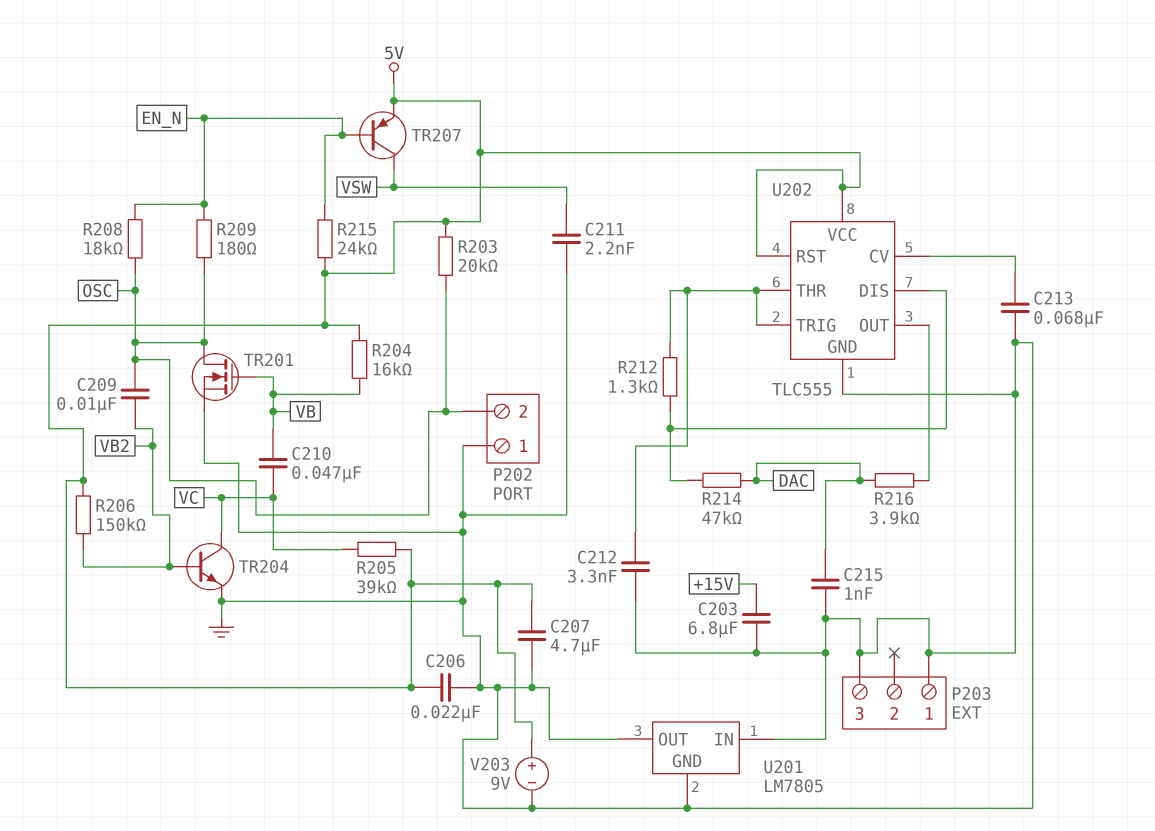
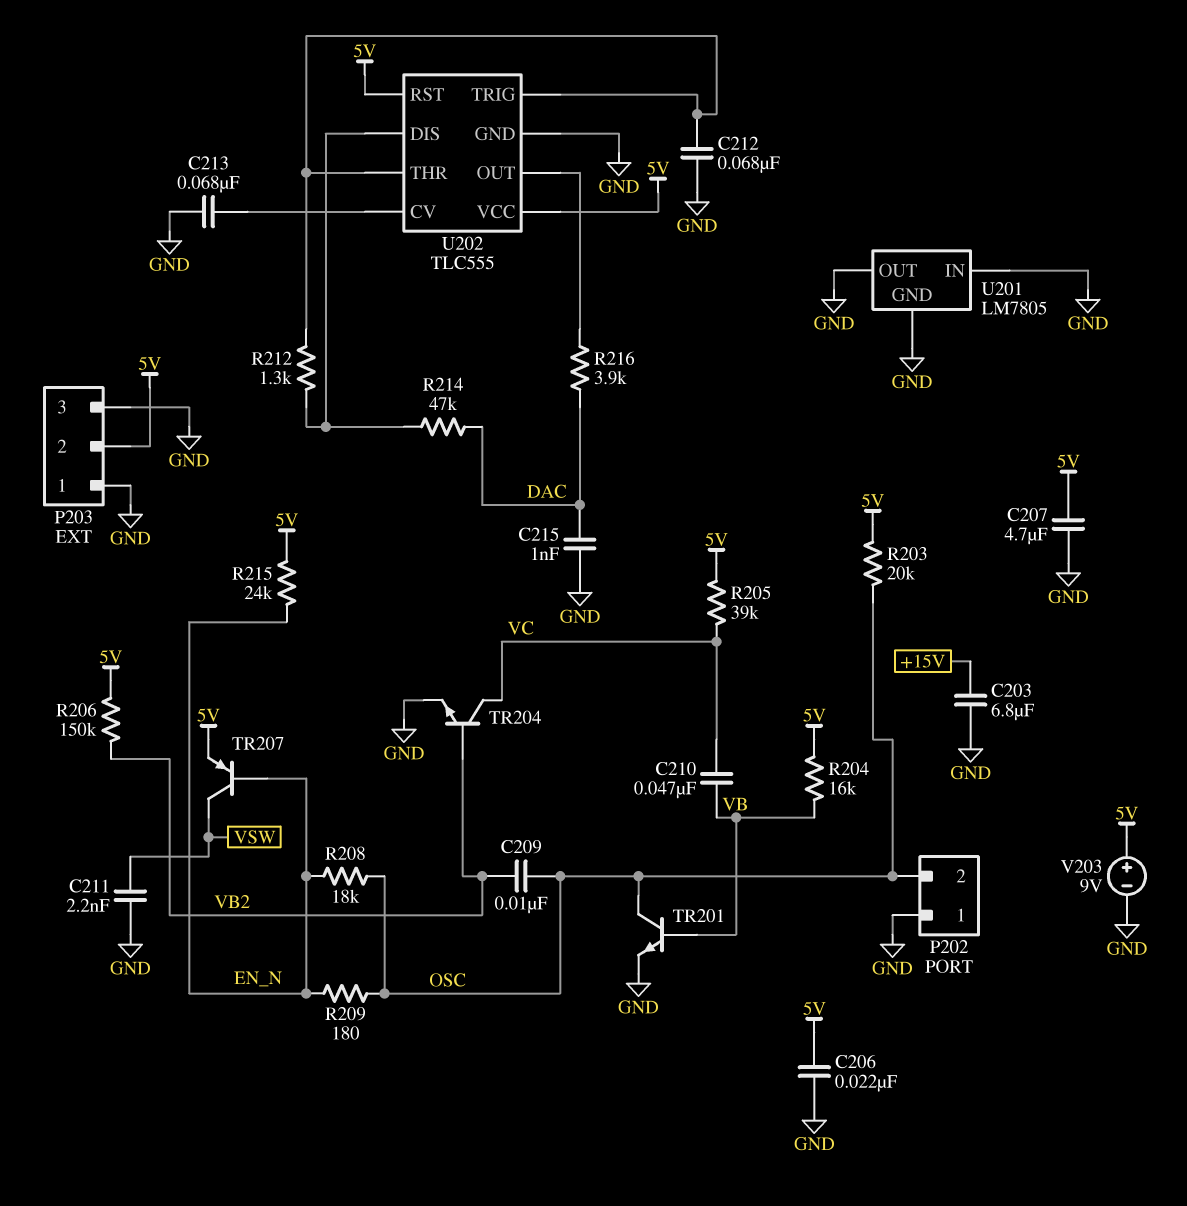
C212: 3.3nF (GND, U202/THR) -> 68nF (GND, U202/THR)
P203 pin 2: none -> 5V
TR201: NMOS (G VB, D OSC, S GND) -> NPN (B VB, C OSC, E GND)

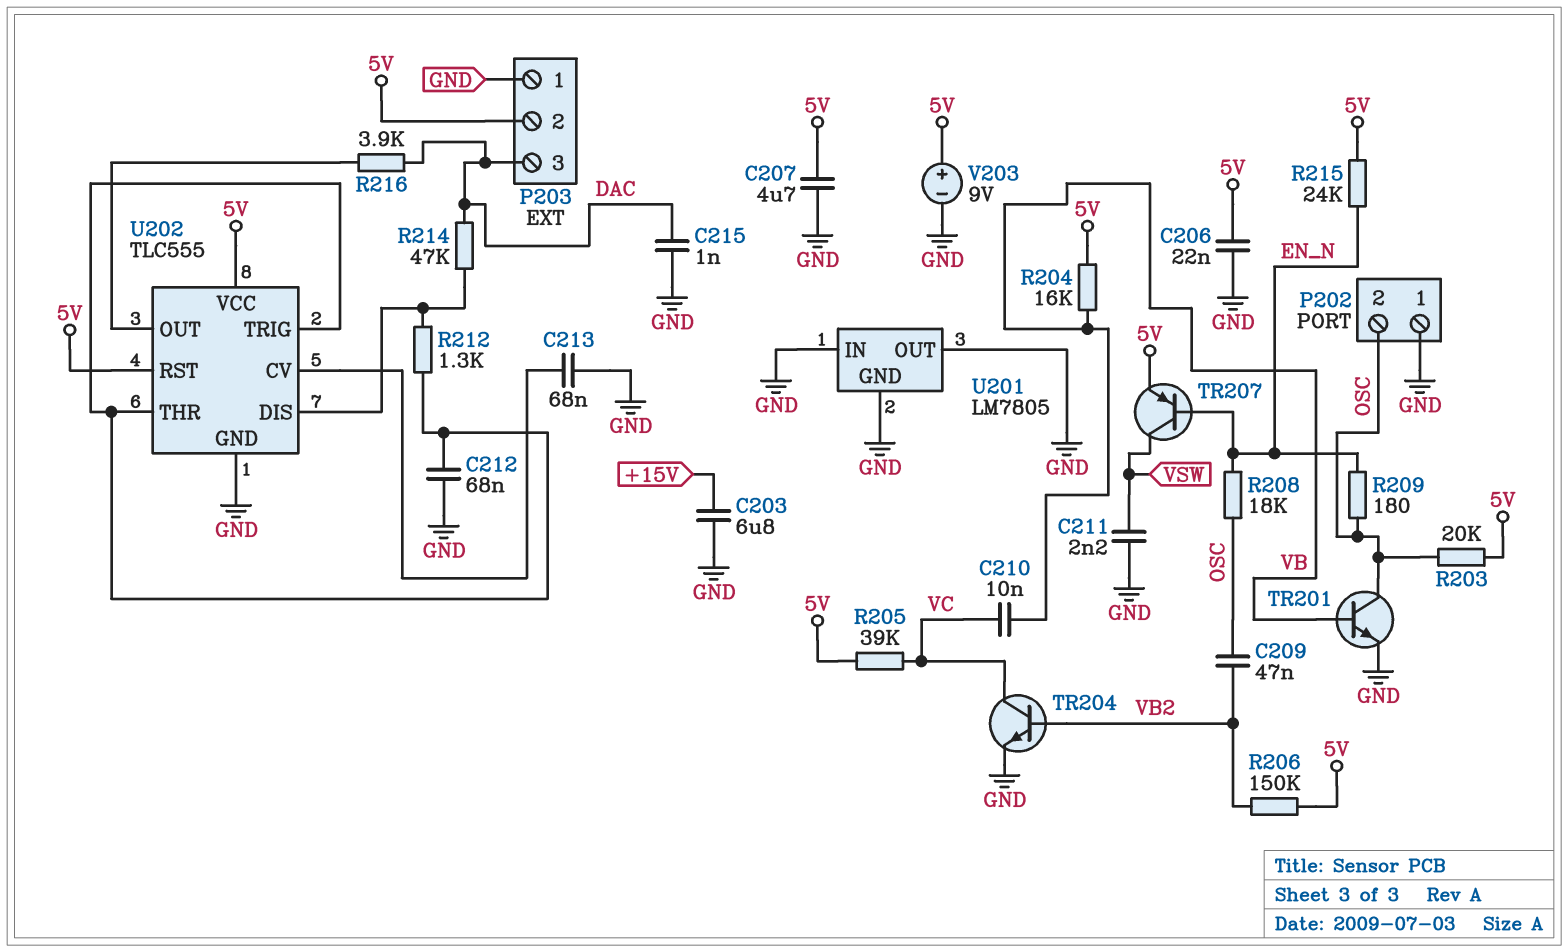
C209: 10nF (OSC, VB2) -> 47nF (OSC, VB2)
C210: 47nF (VB, VC) -> 10nF (VB, VC)
P203 pin 3: GND -> DAC

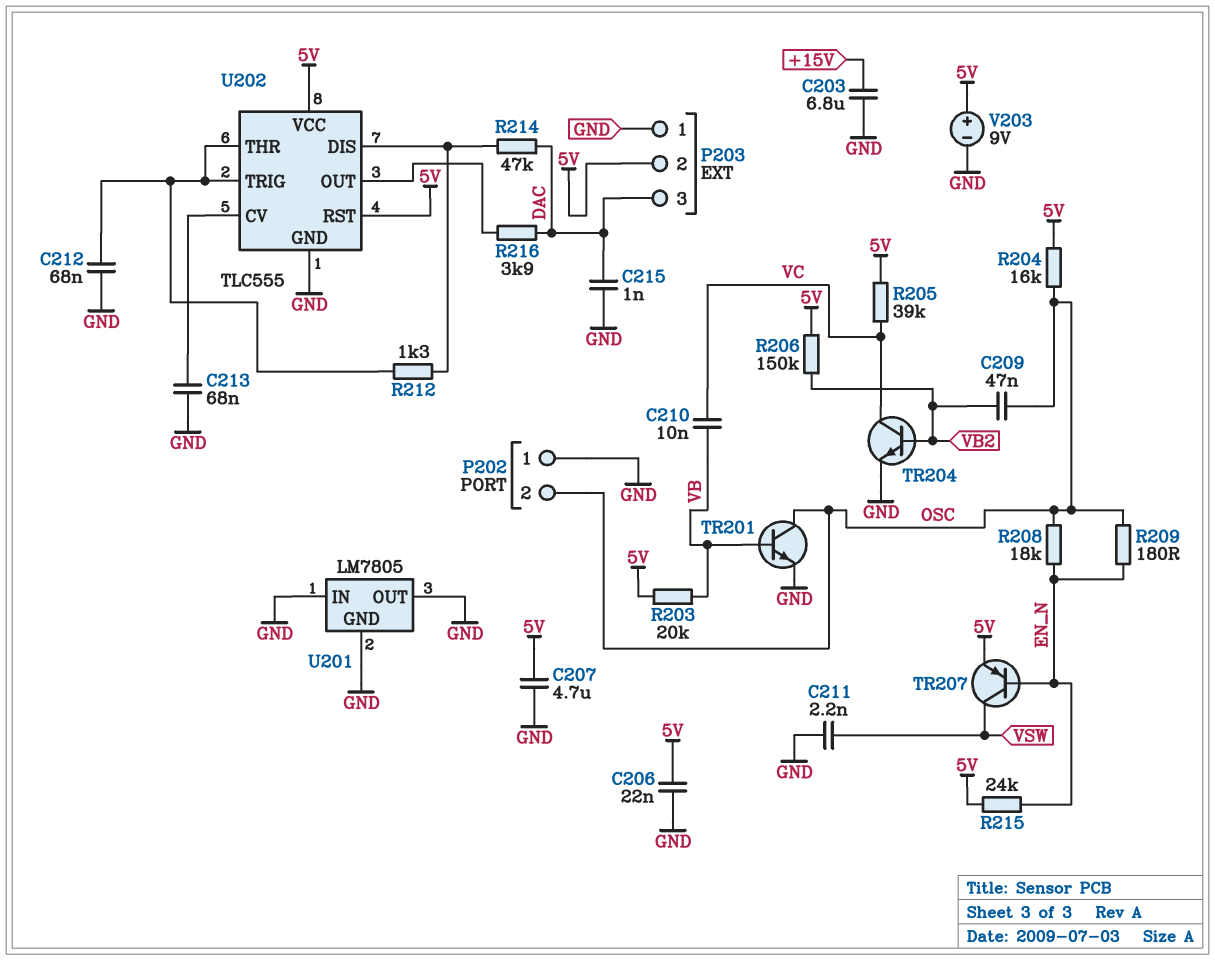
R203: 20k (5V, OSC) -> 20k (5V, VB)
R204: 16k (5V, VB) -> 16k (5V, OSC)

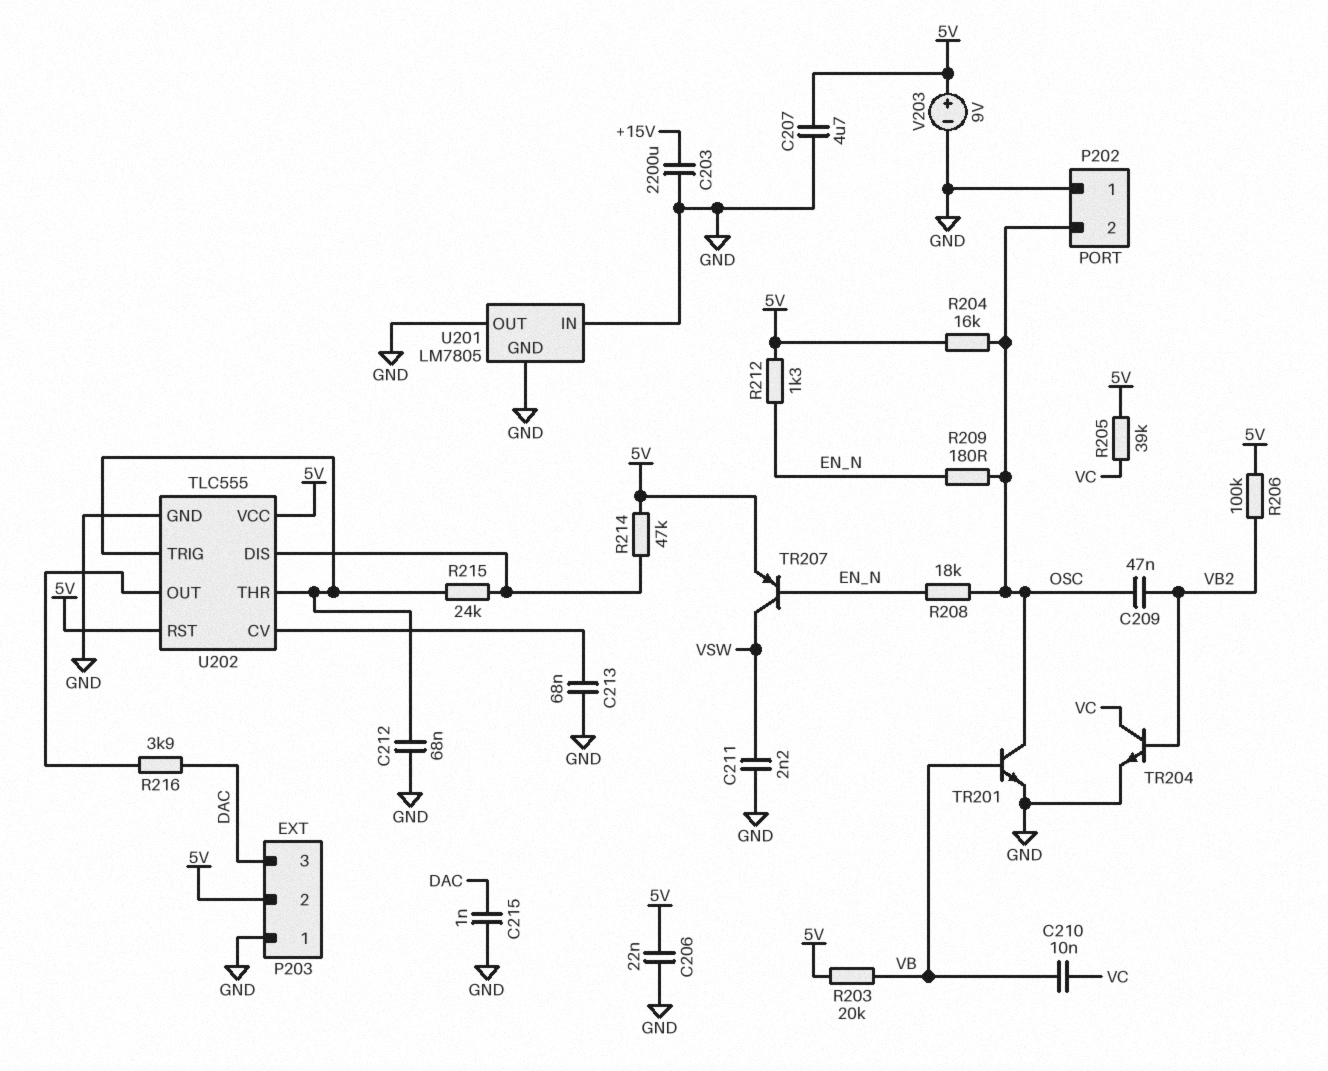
C203: 6.8uF (+15V, GND) -> 2200uF (+15V, GND)
R206: 150k (5V, VB2) -> 100k (5V, VB2)
R212: 1.3k (U202/DIS, U202/THR) -> 1.3k (5V, EN_N)
R214: 47k (DAC, U202/DIS) -> 47k (5V, U202/DIS)
R215: 24k (5V, EN_N) -> 24k (U202/DIS, U202/THR)

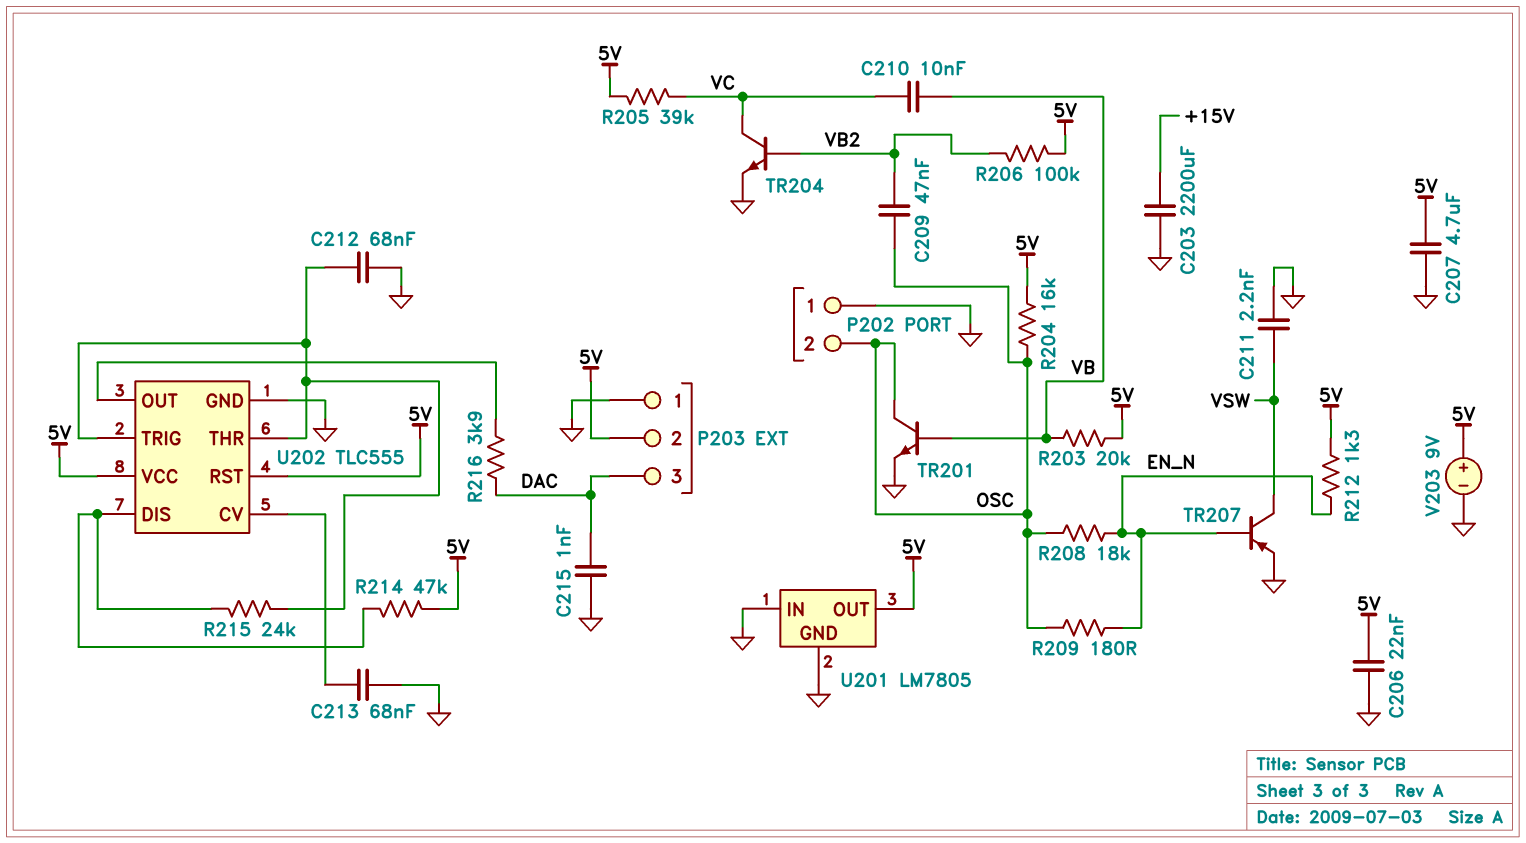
TR207: PNP (B EN_N, C VSW, E 5V) -> PNP (B EN_N, C VSW, E GND)
U201 pin OUT: GND -> 5V

